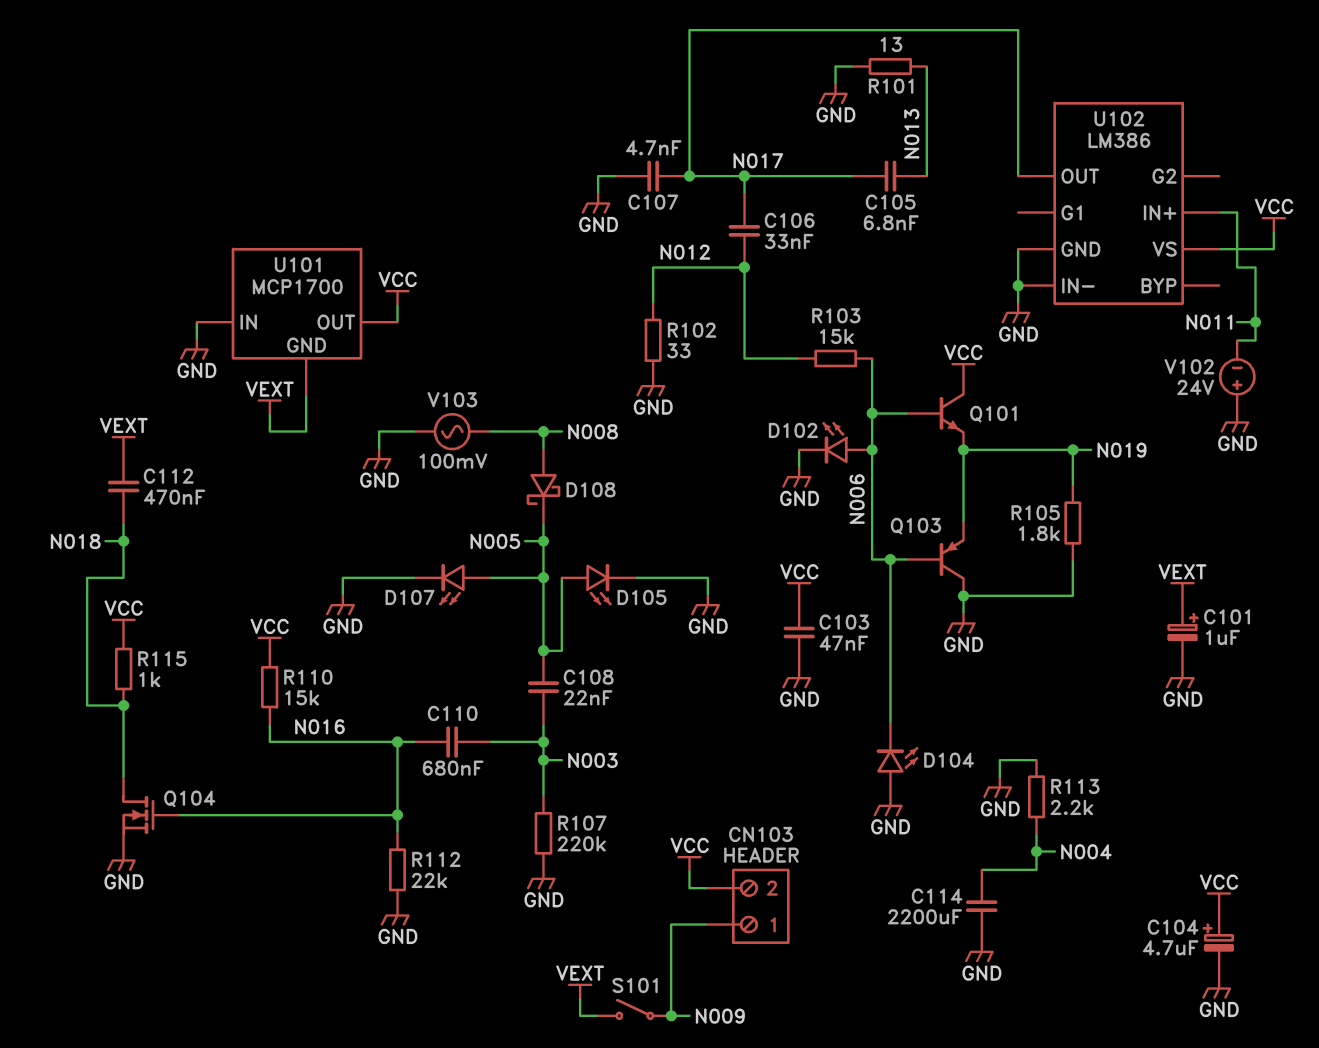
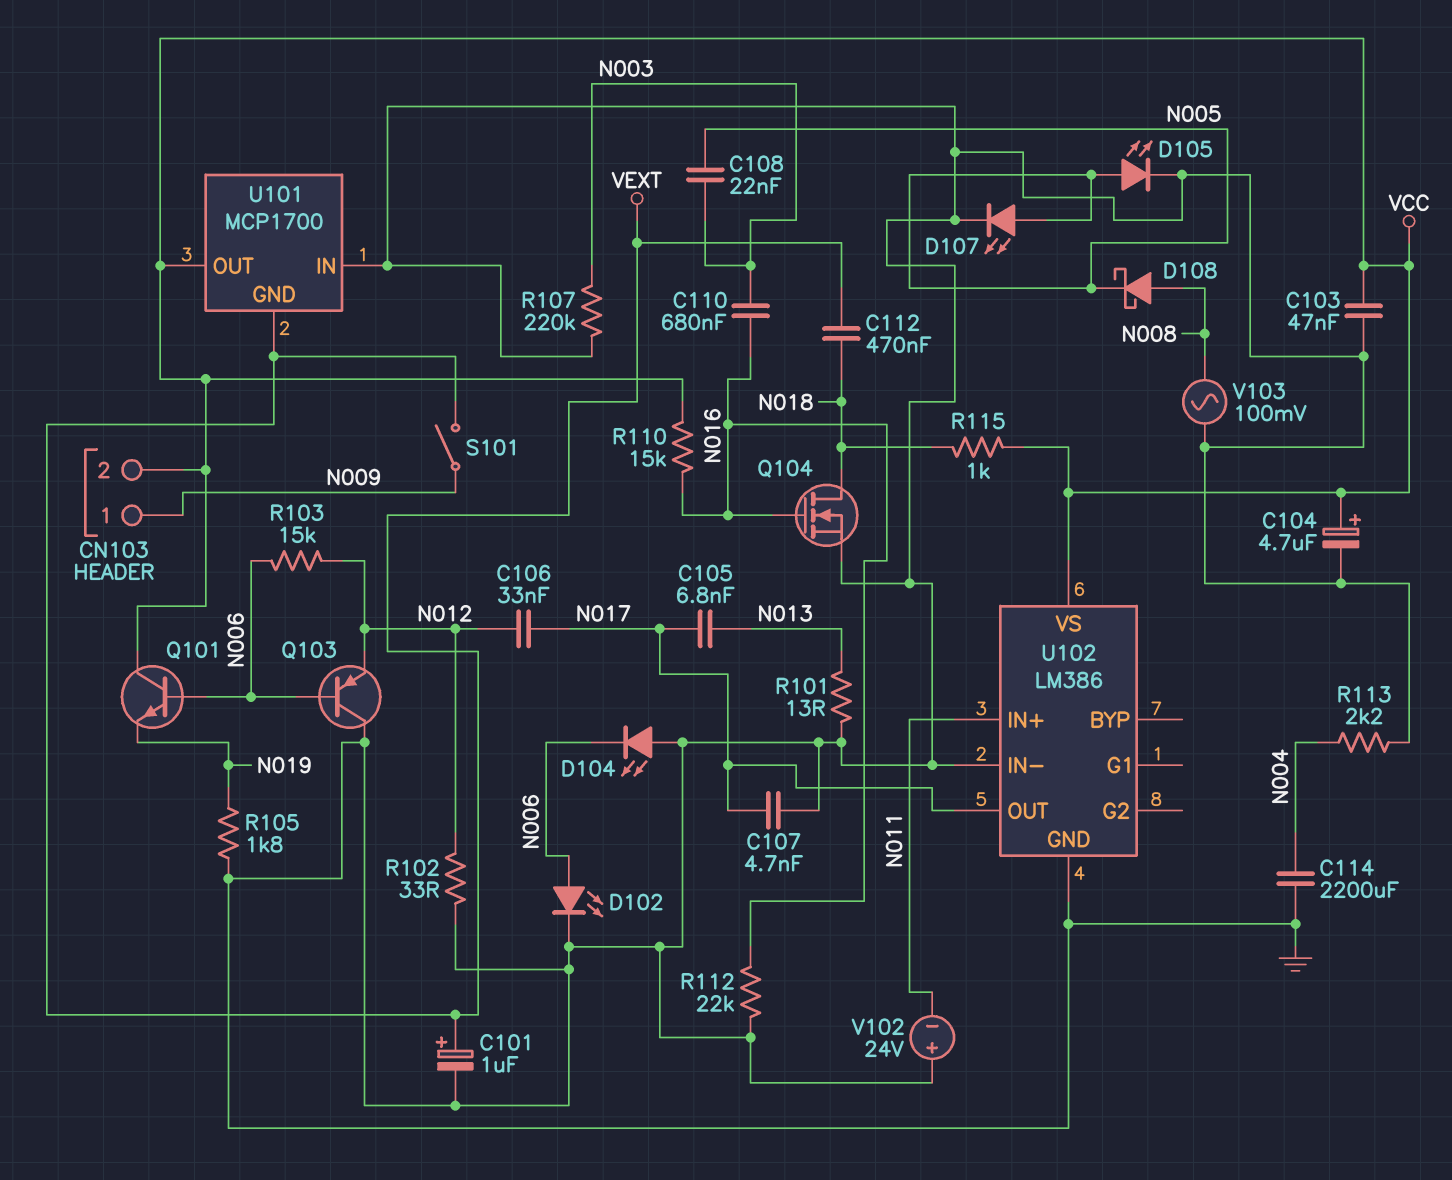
Q103: PNP (B N006, C GND, E N019) -> PNP (B N006, C GND, E N012)

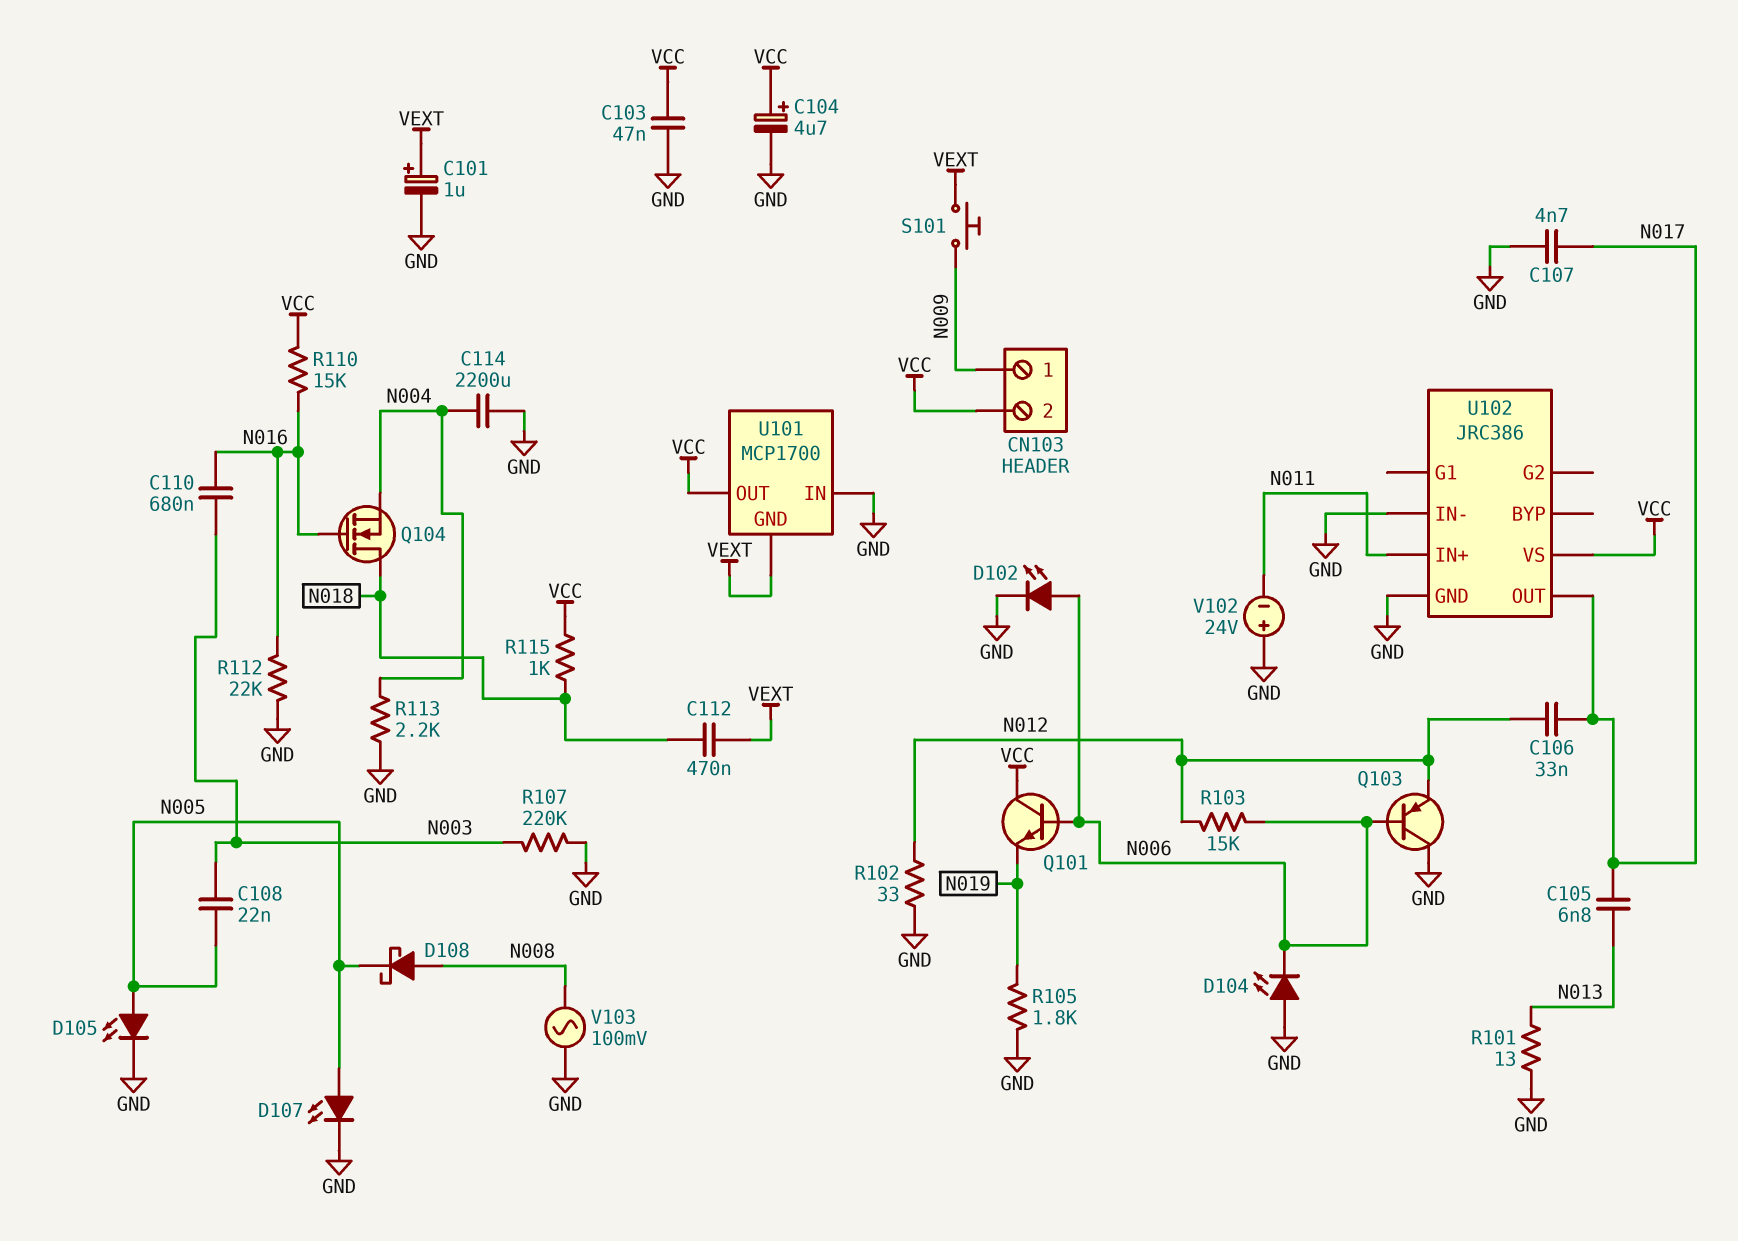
Q104: NMOS (G N016, D N018, S GND) -> NMOS (G N016, D N018, S N004)
S101: switch (N009, VEXT) -> button (N009, VEXT)
U102: LM386 -> JRC386

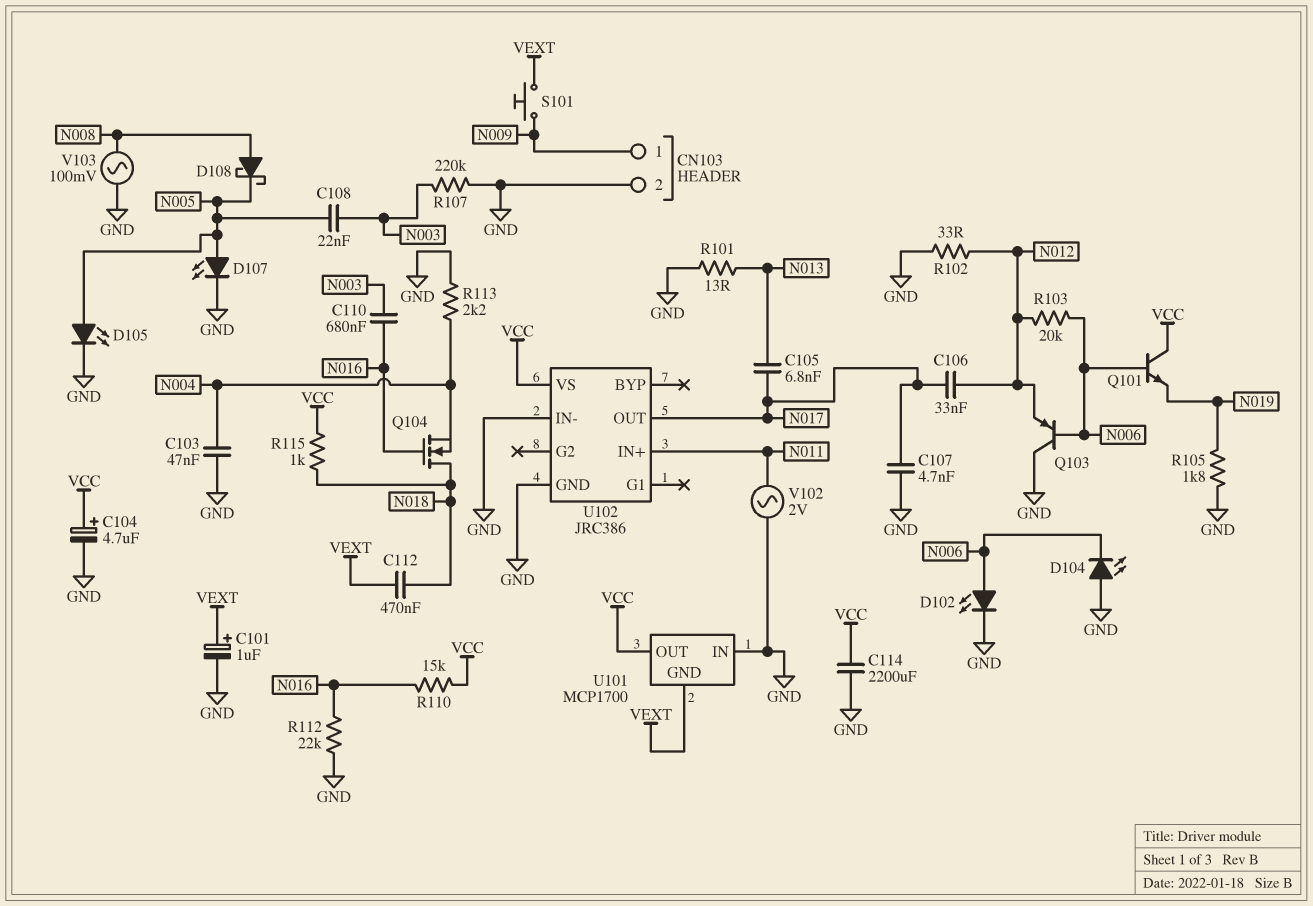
C103: 47nF (GND, VCC) -> 47nF (GND, N004)
C114: 2200uF (GND, N004) -> 2200uF (GND, VCC)
CN103 pin 2: VCC -> GND
R103: 15k (N006, N012) -> 20k (N006, N012)
V102: 24V (plus GND, minus N011) -> AC 2V (GND, N011)

